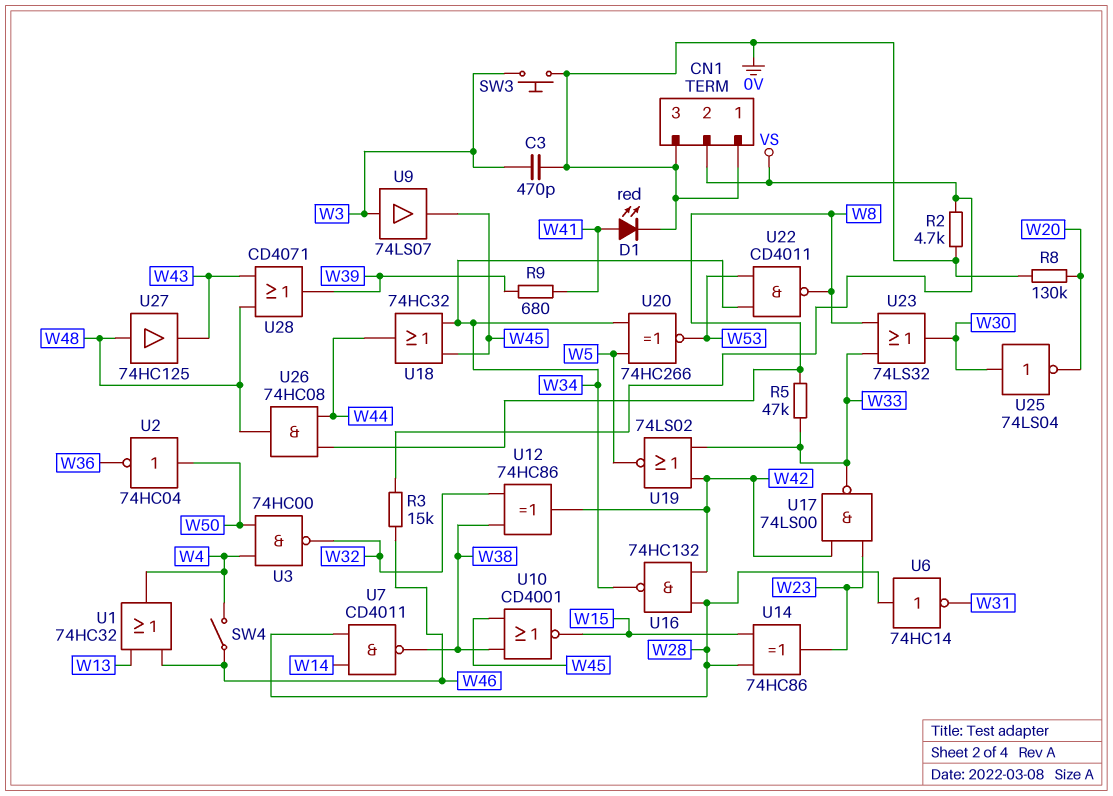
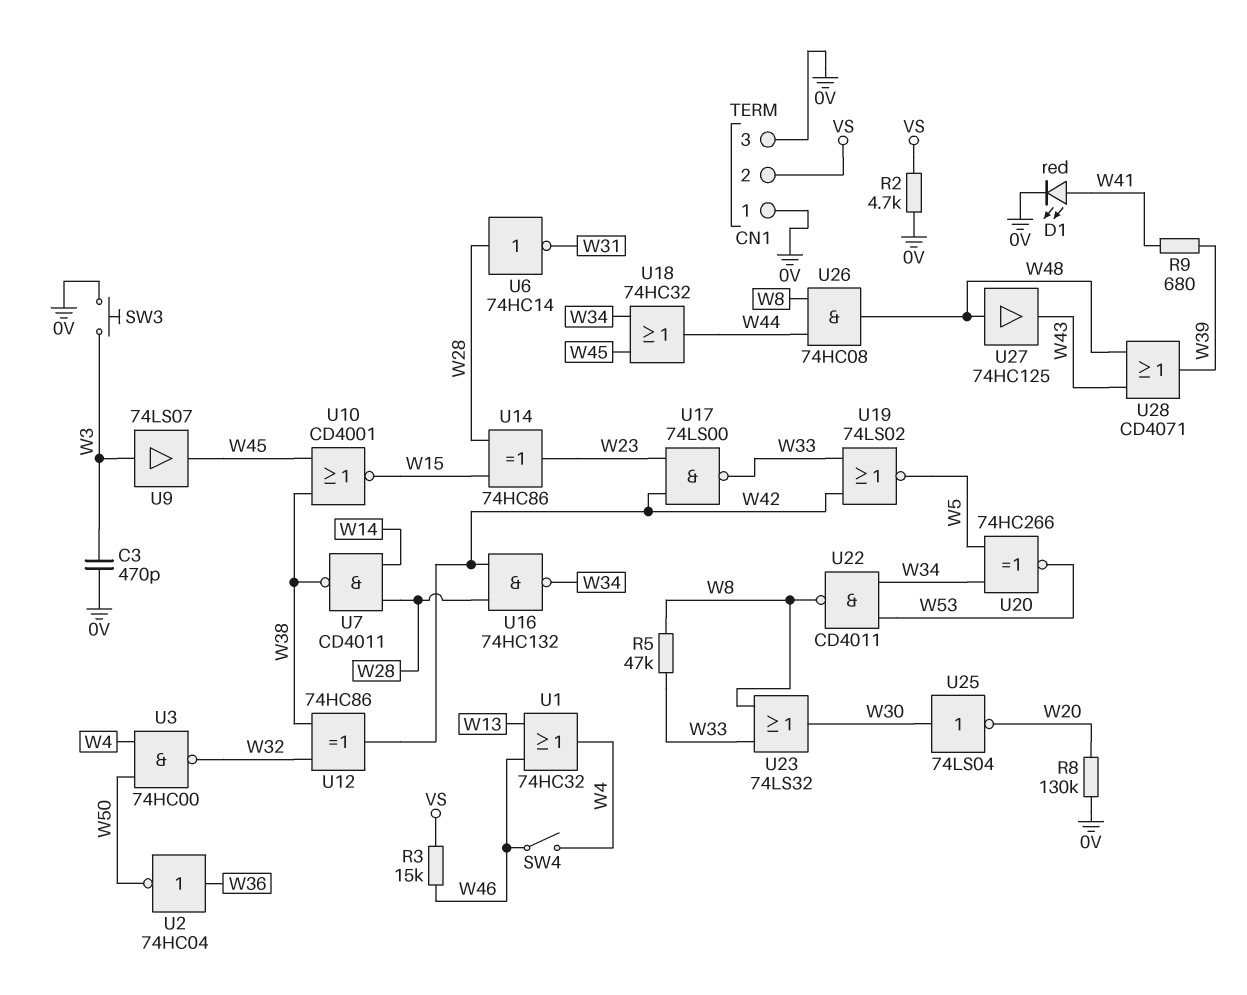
U2: NOT 74HC04 (in W50, out W36) -> NOT 74HC04 (in W36, out W50)

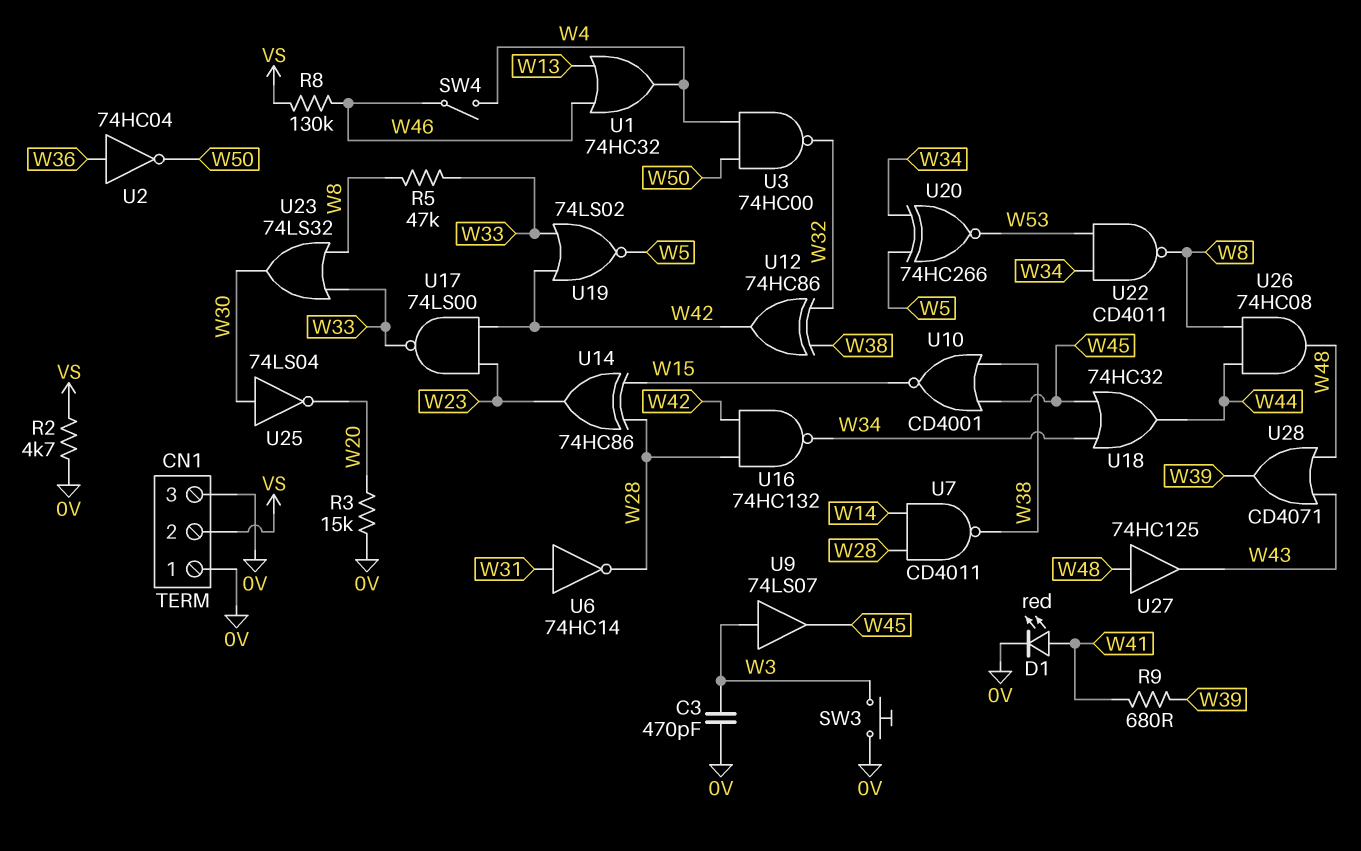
R3: 15k (VS, W46) -> 15k (0V, W20)
R8: 130k (0V, W20) -> 130k (VS, W46)
U6: NOT 74HC14 (in W28, out W31) -> NOT 74HC14 (in W31, out W28)

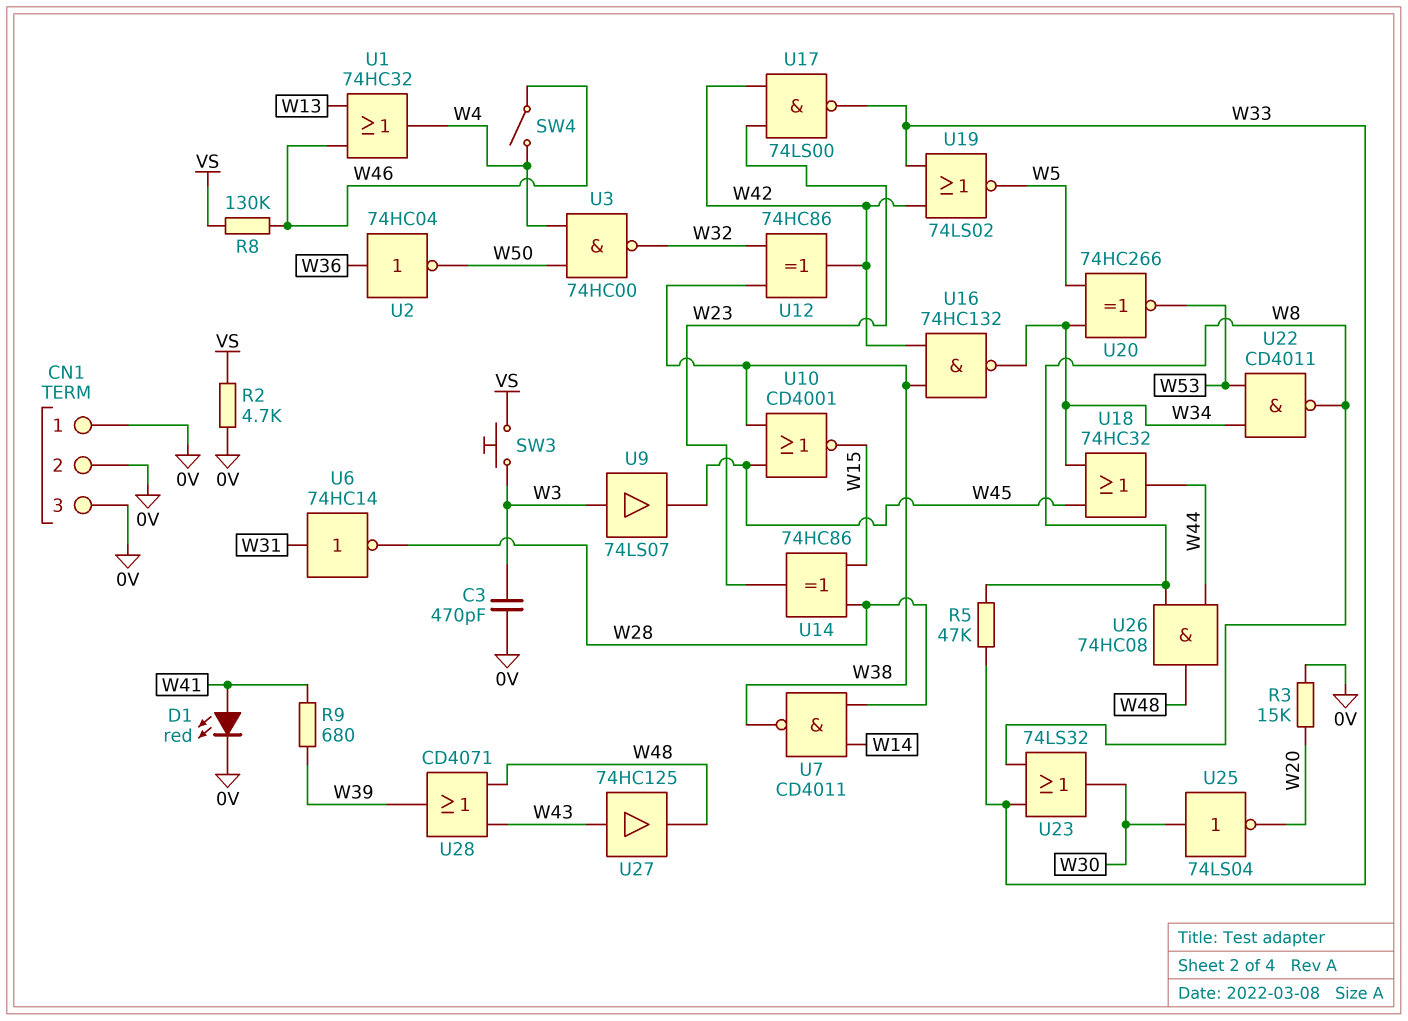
CN1 pin 2: VS -> 0V
SW3: button (0V, W3) -> button (VS, W3)
U16: NAND 74HC132 (in W28, in W42, out W34) -> NAND 74HC132 (in W38, in W42, out W34)
U27: buffer 74HC125 (in W48, out W43) -> buffer 74HC125 (in W43, out W48)

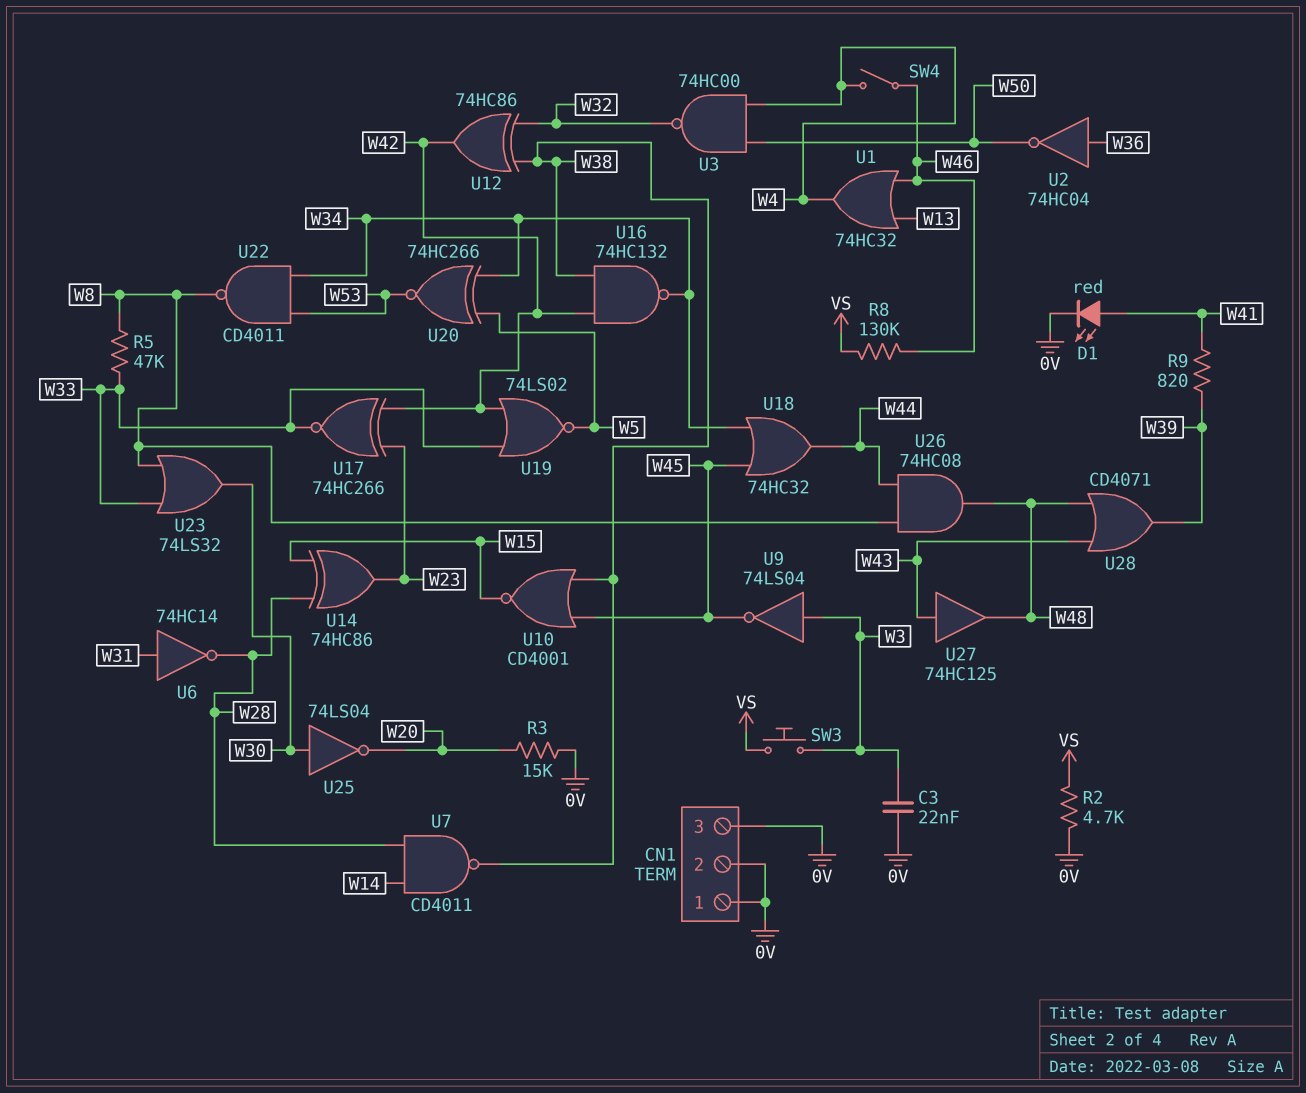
C3: 470pF (0V, W3) -> 22nF (0V, W3)
R9: 680 (W39, W41) -> 820 (W39, W41)
U9: buffer 74LS07 (in W3, out W45) -> NOT 74LS04 (in W3, out W45)
U17: NAND 74LS00 (in W23, in W42, out W33) -> XNOR 74HC266 (in W23, in W42, out W33)

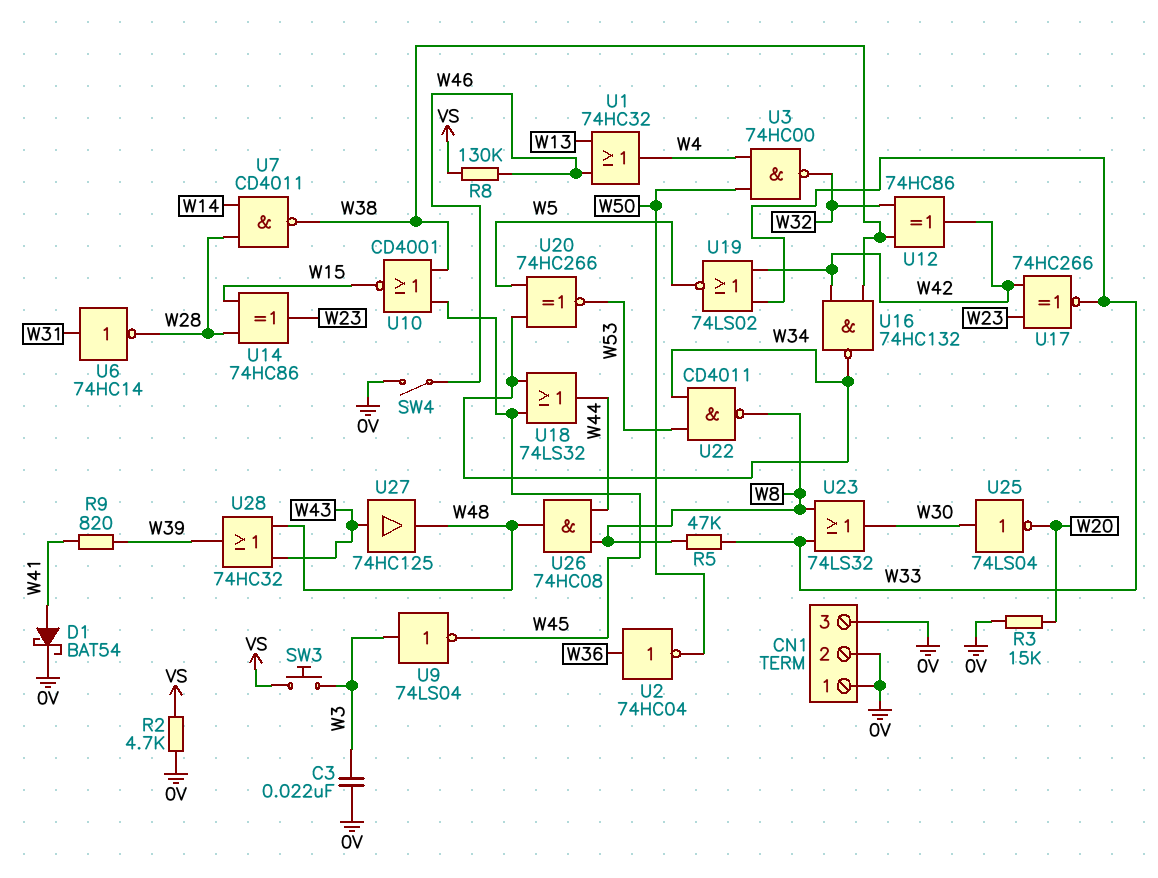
D1: LED red (A W41, K 0V) -> schottky BAT54 (A W41, K 0V)
SW4: switch (W4, W46) -> switch (0V, W46)
U18: OR 74HC32 (in W34, in W45, out W44) -> OR 74LS32 (in W34, in W45, out W44)
U28: OR CD4071 (in W43, in W48, out W39) -> OR 74HC32 (in W43, in W48, out W39)

